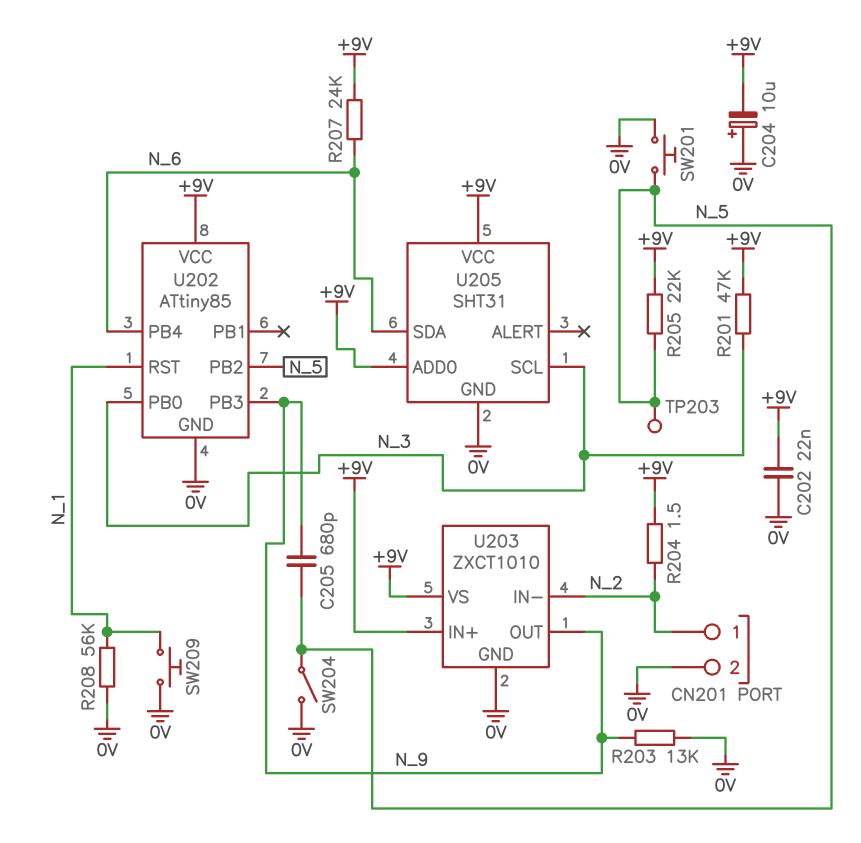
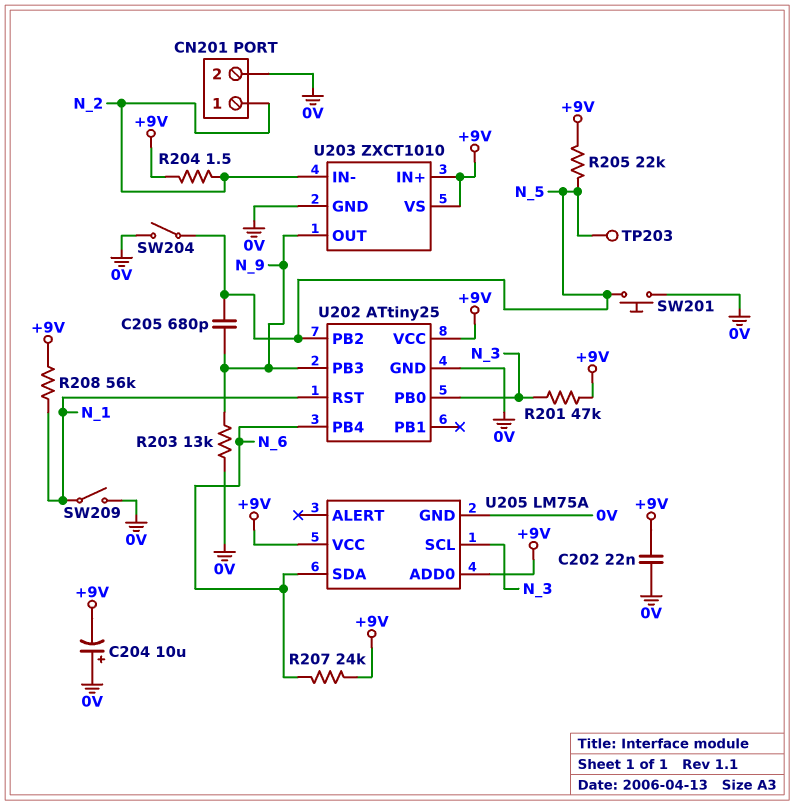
R208: 56k (0V, N_1) -> 56k (+9V, N_1)
SW209: button (0V, N_1) -> switch (0V, N_1)
U202: ATtiny85 -> ATtiny25
U205: SHT31 -> LM75A

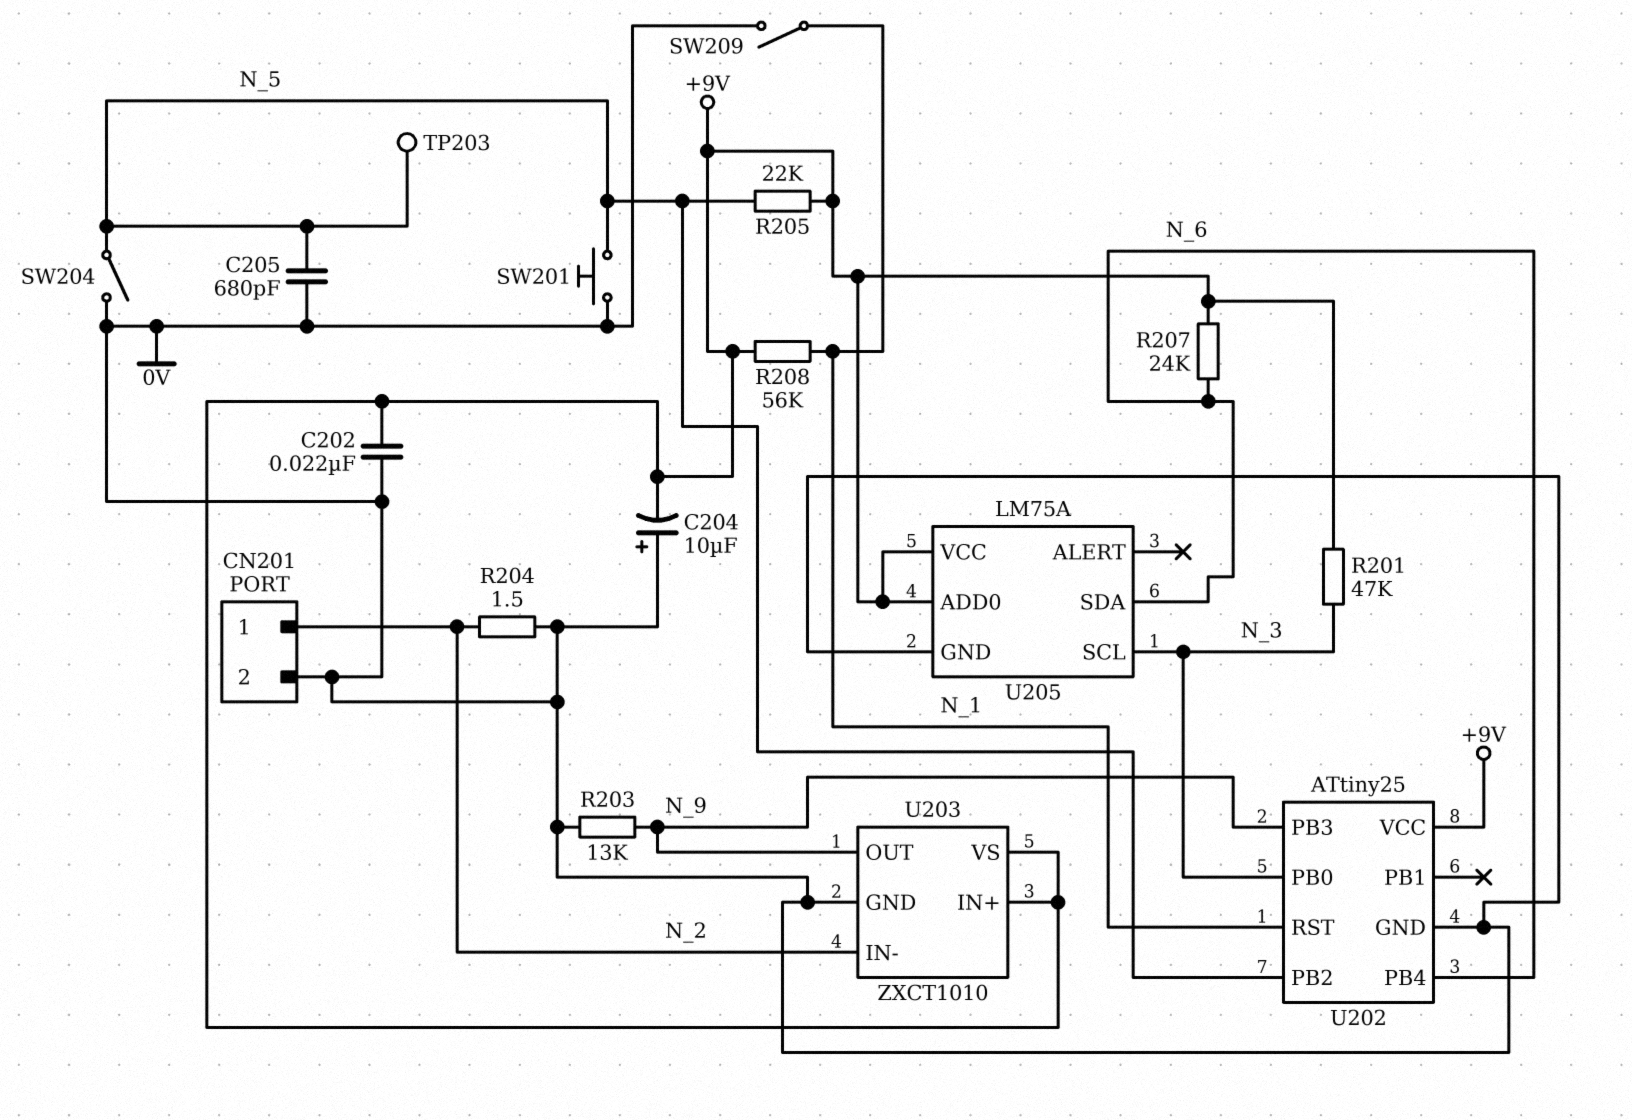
C205: 680pF (N_5, N_9) -> 680pF (0V, N_5)
R204: 1.5 (+9V, N_2) -> 1.5 (0V, N_2)

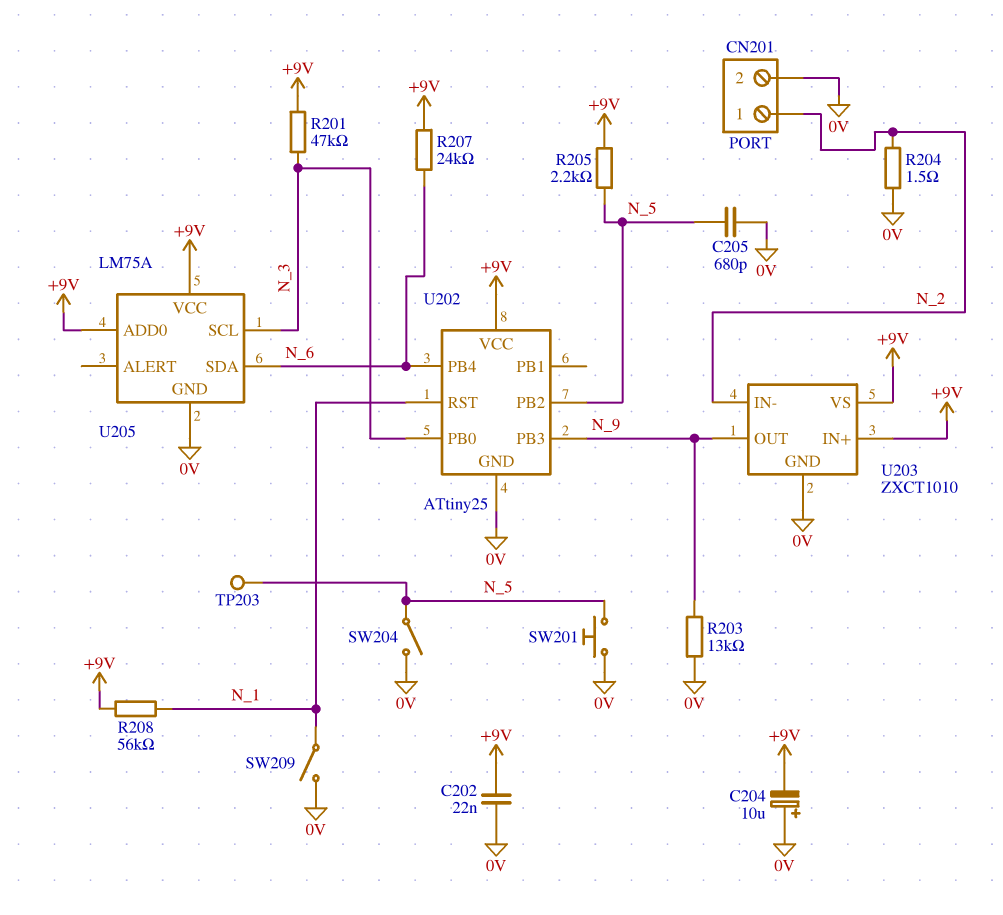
R205: 22k (+9V, N_5) -> 2.2k (+9V, N_5)

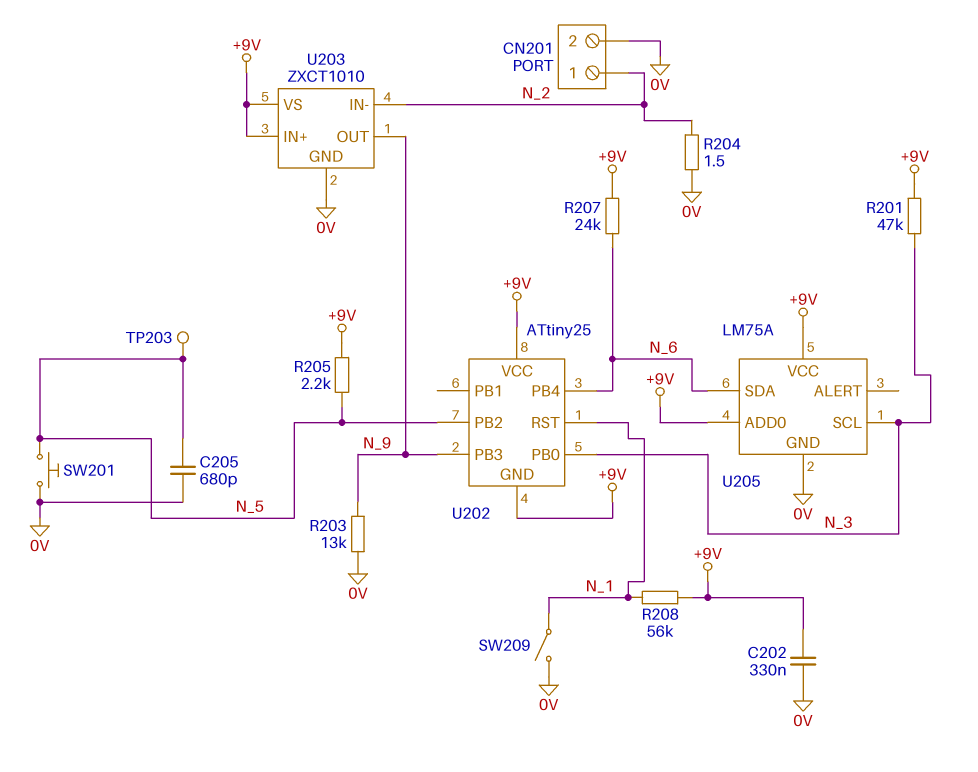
C202: 22nF (+9V, 0V) -> 330nF (+9V, 0V)
C204: 10uF (plus 0V, minus +9V) -> none
SW204: switch (0V, N_5) -> none
U202 pin GND: 0V -> +9V

